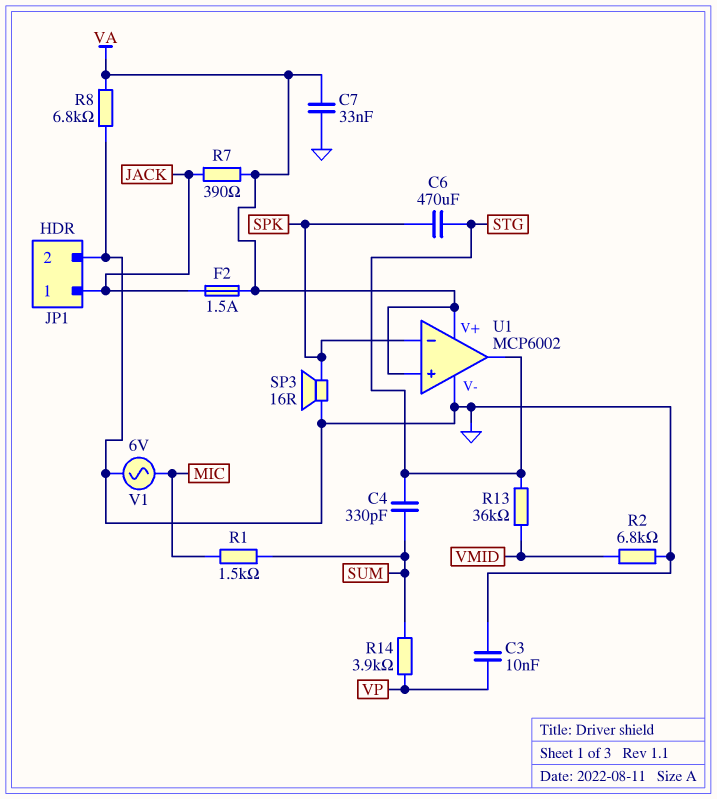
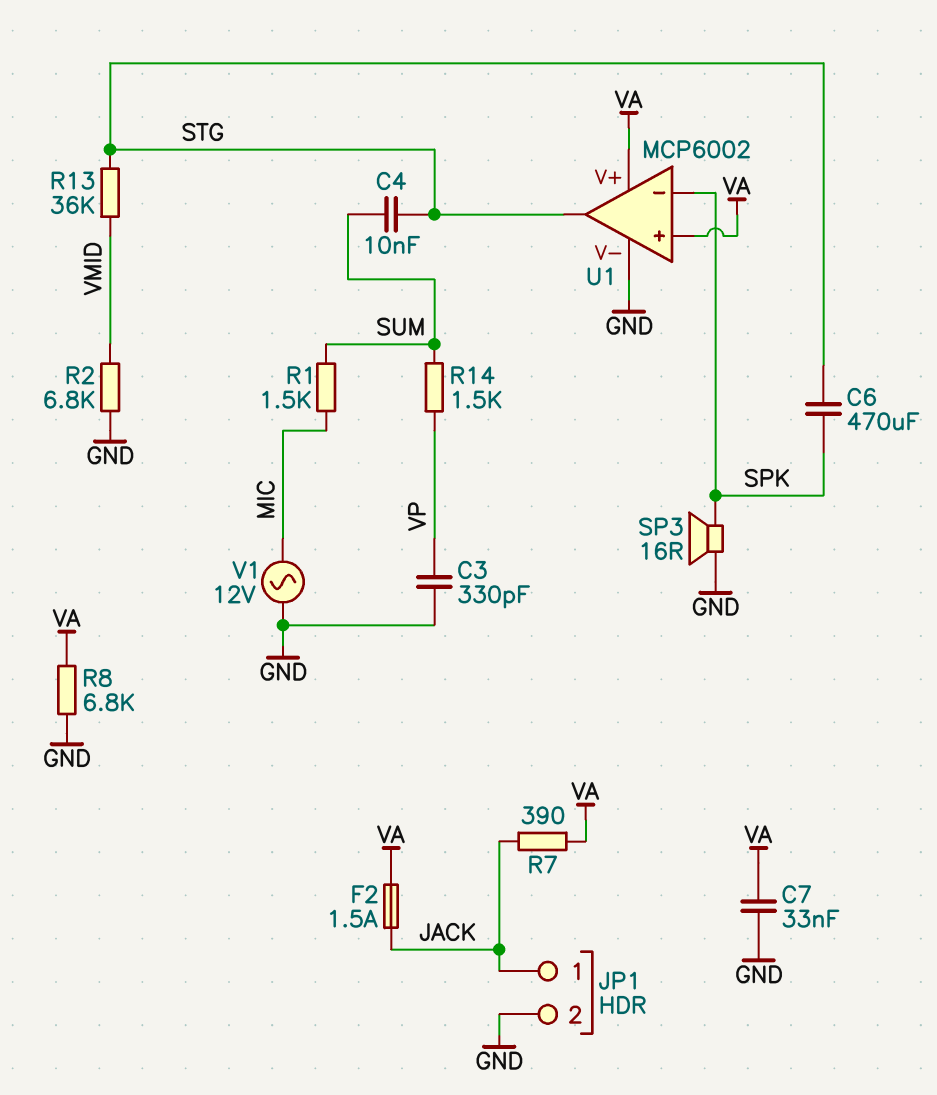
C3: 10nF (GND, VP) -> 330pF (GND, VP)
C4: 330pF (STG, SUM) -> 10nF (STG, SUM)
R14: 3.9k (SUM, VP) -> 1.5k (SUM, VP)
V1: AC 6V (GND, MIC) -> AC 12V (GND, MIC)

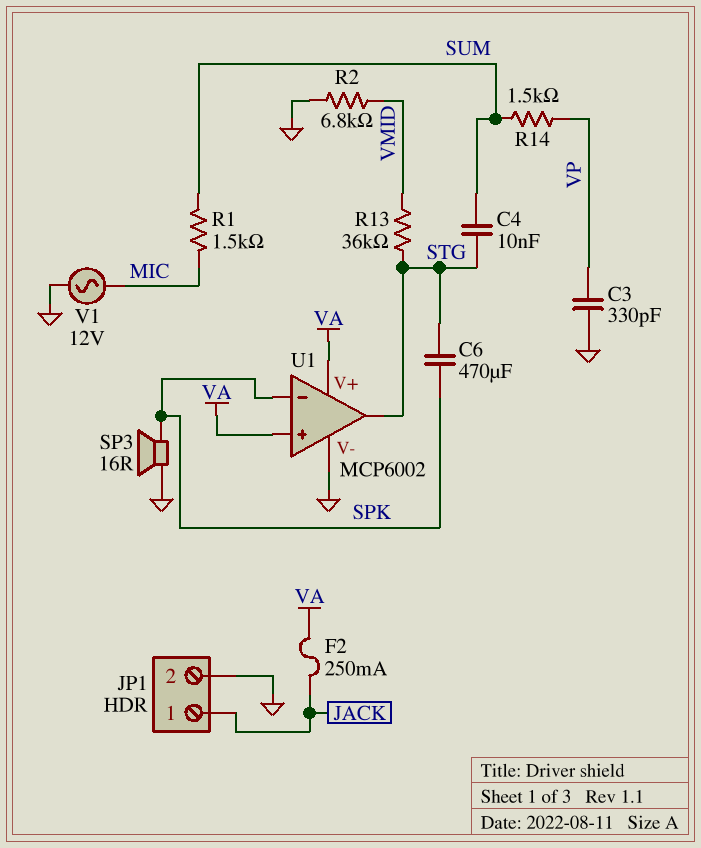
C7: 33nF (GND, VA) -> none
F2: 1.5A (JACK, VA) -> 250mA (JACK, VA)
R7: 390 (JACK, VA) -> none
R8: 6.8k (GND, VA) -> none

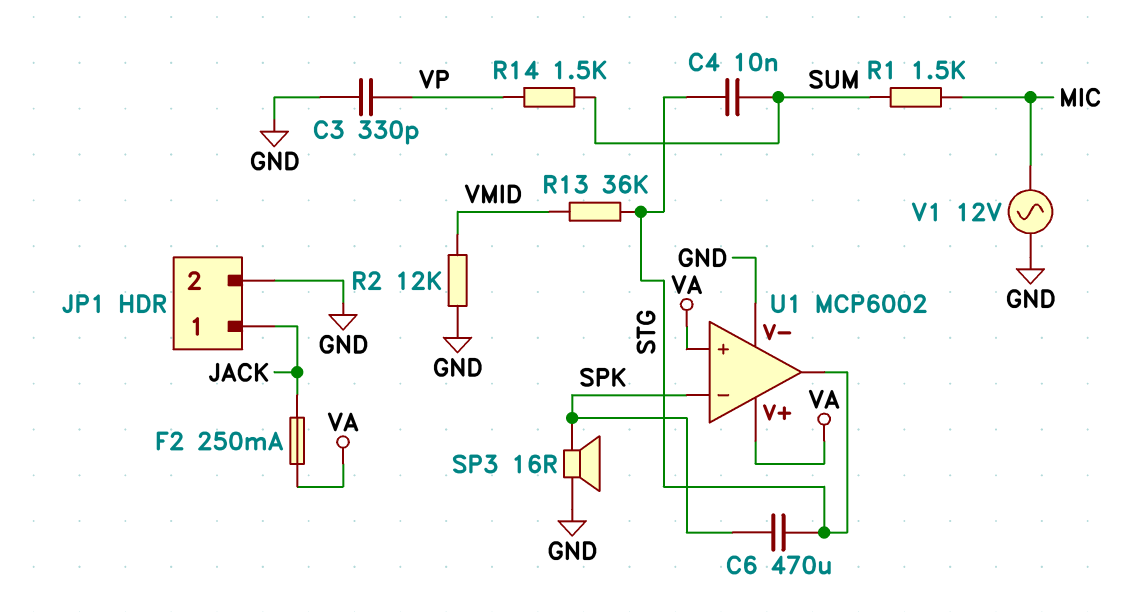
R2: 6.8k (GND, VMID) -> 12k (GND, VMID)

